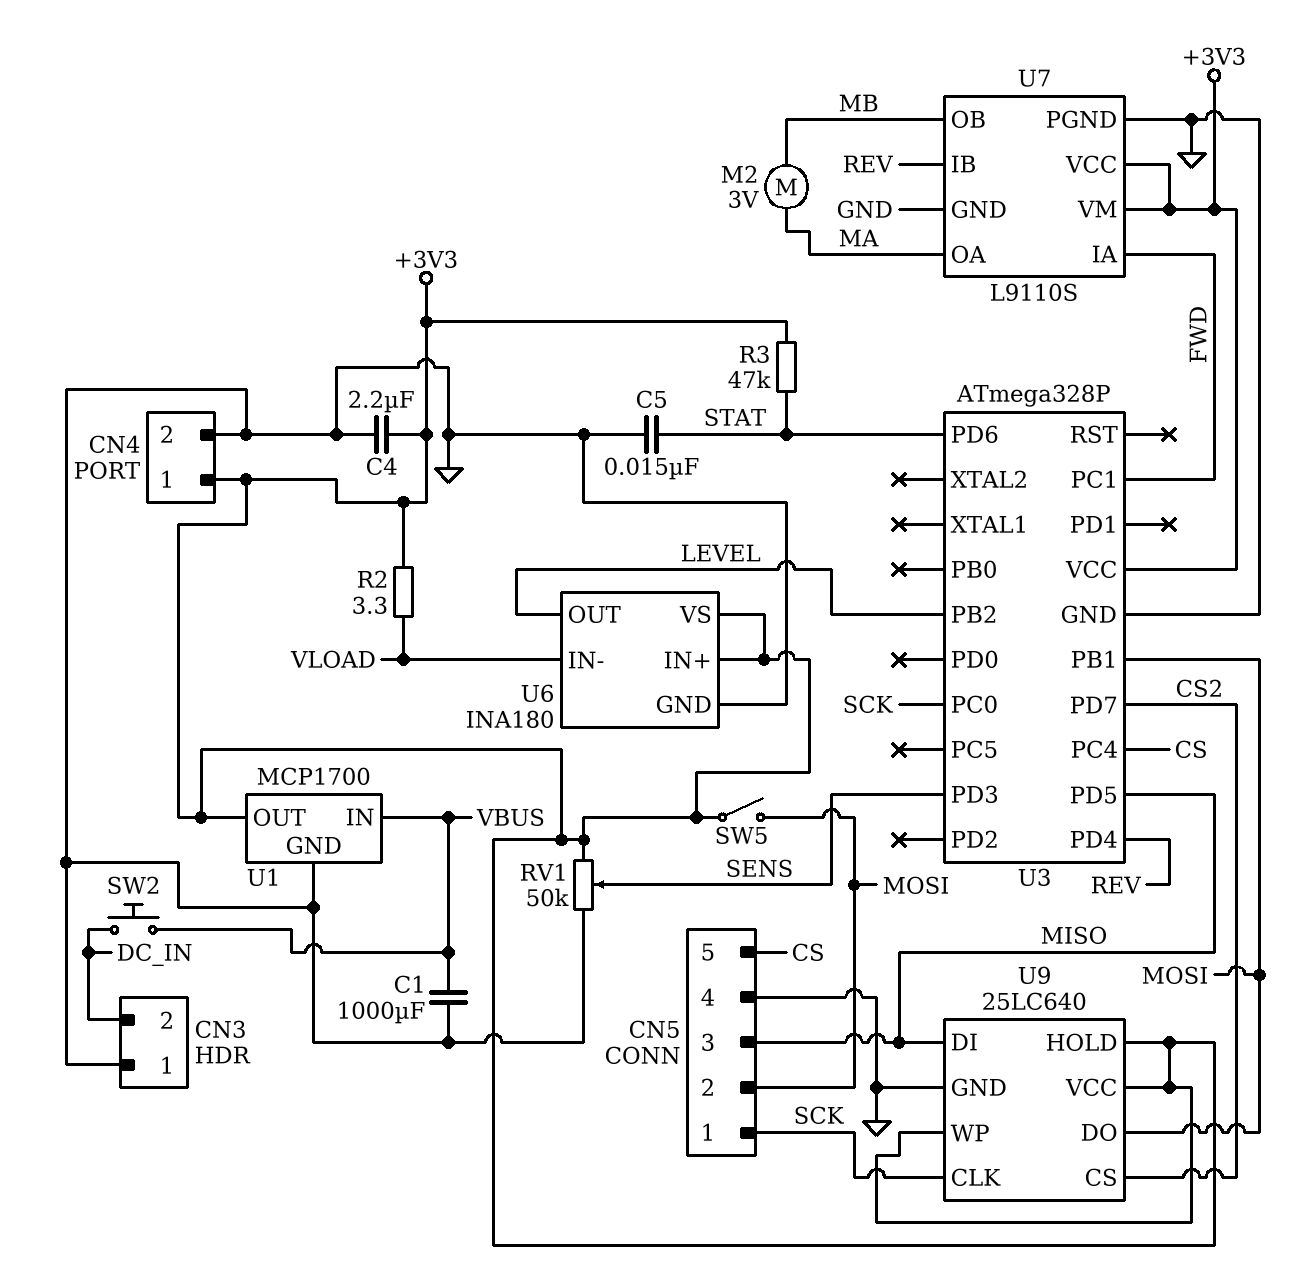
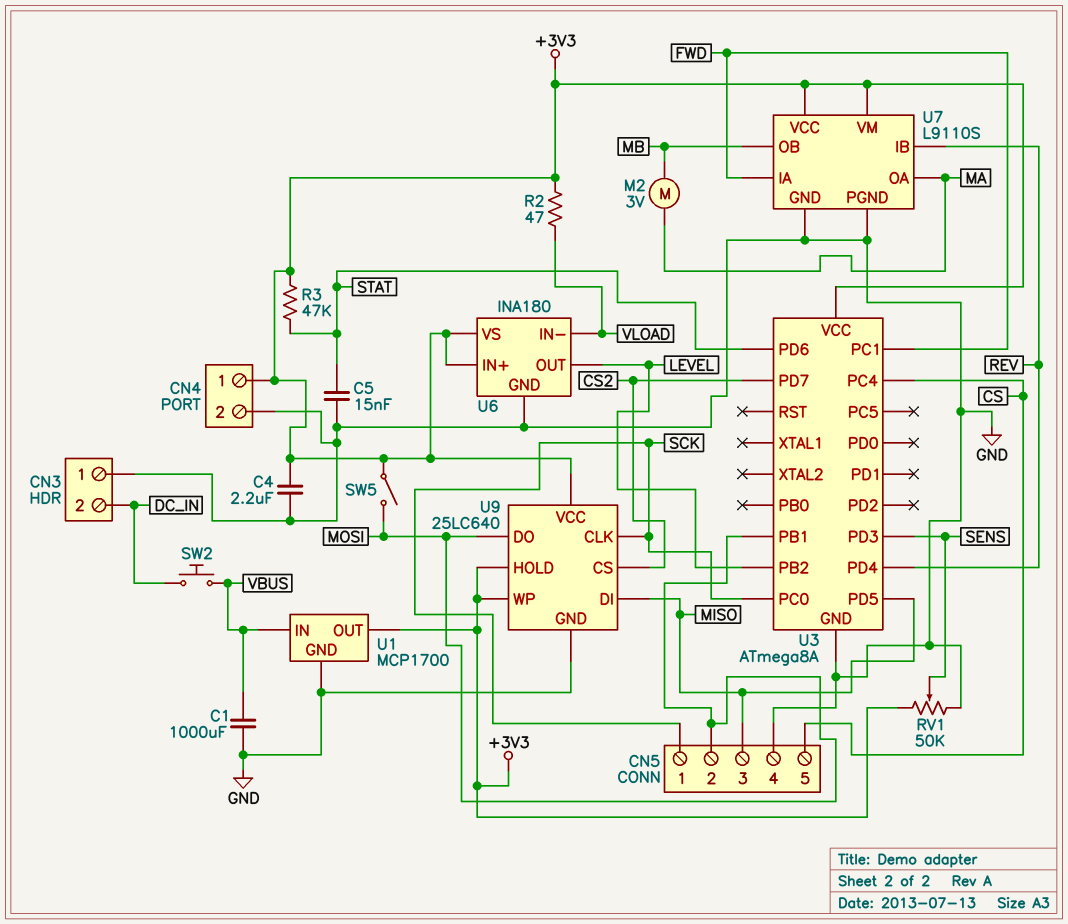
R2: 3.3 (+3V3, VLOAD) -> 47 (+3V3, VLOAD)
U3: ATmega328P -> ATmega8A

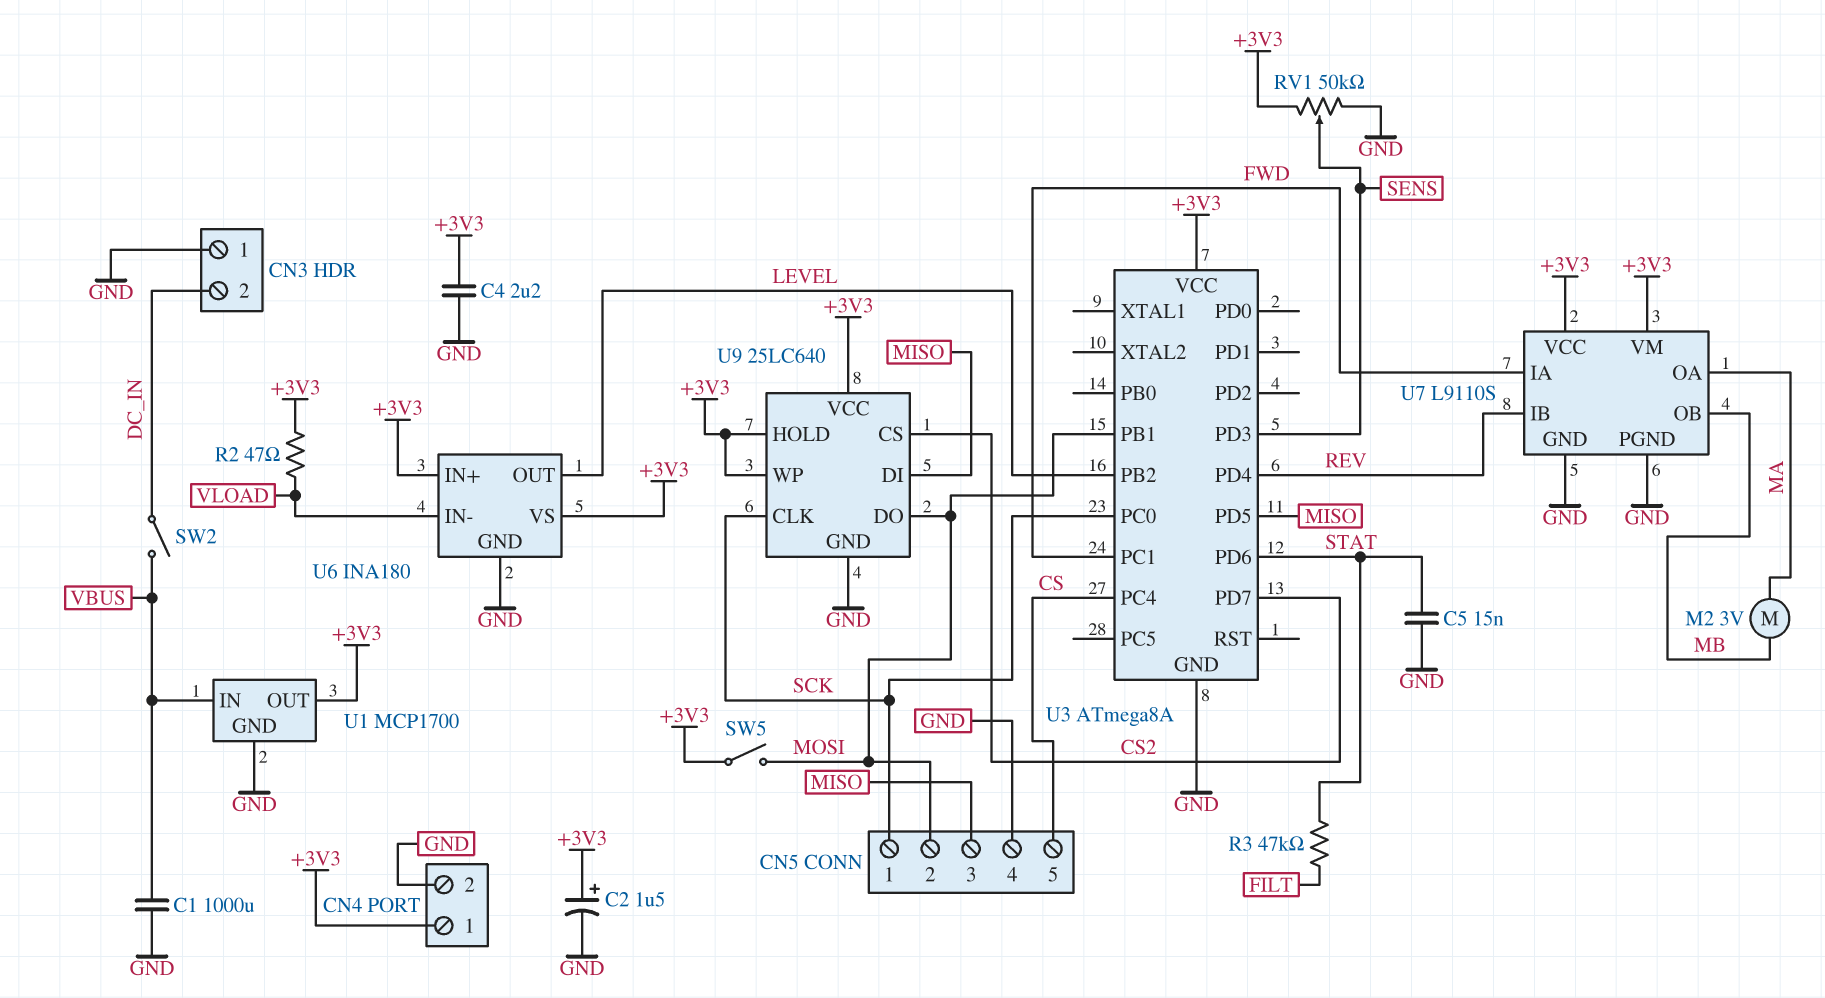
C2: none -> 1.5uF (plus +3V3, minus GND)
R3: 47k (+3V3, STAT) -> 47k (FILT, STAT)
SW2: button (DC_IN, VBUS) -> switch (DC_IN, VBUS)

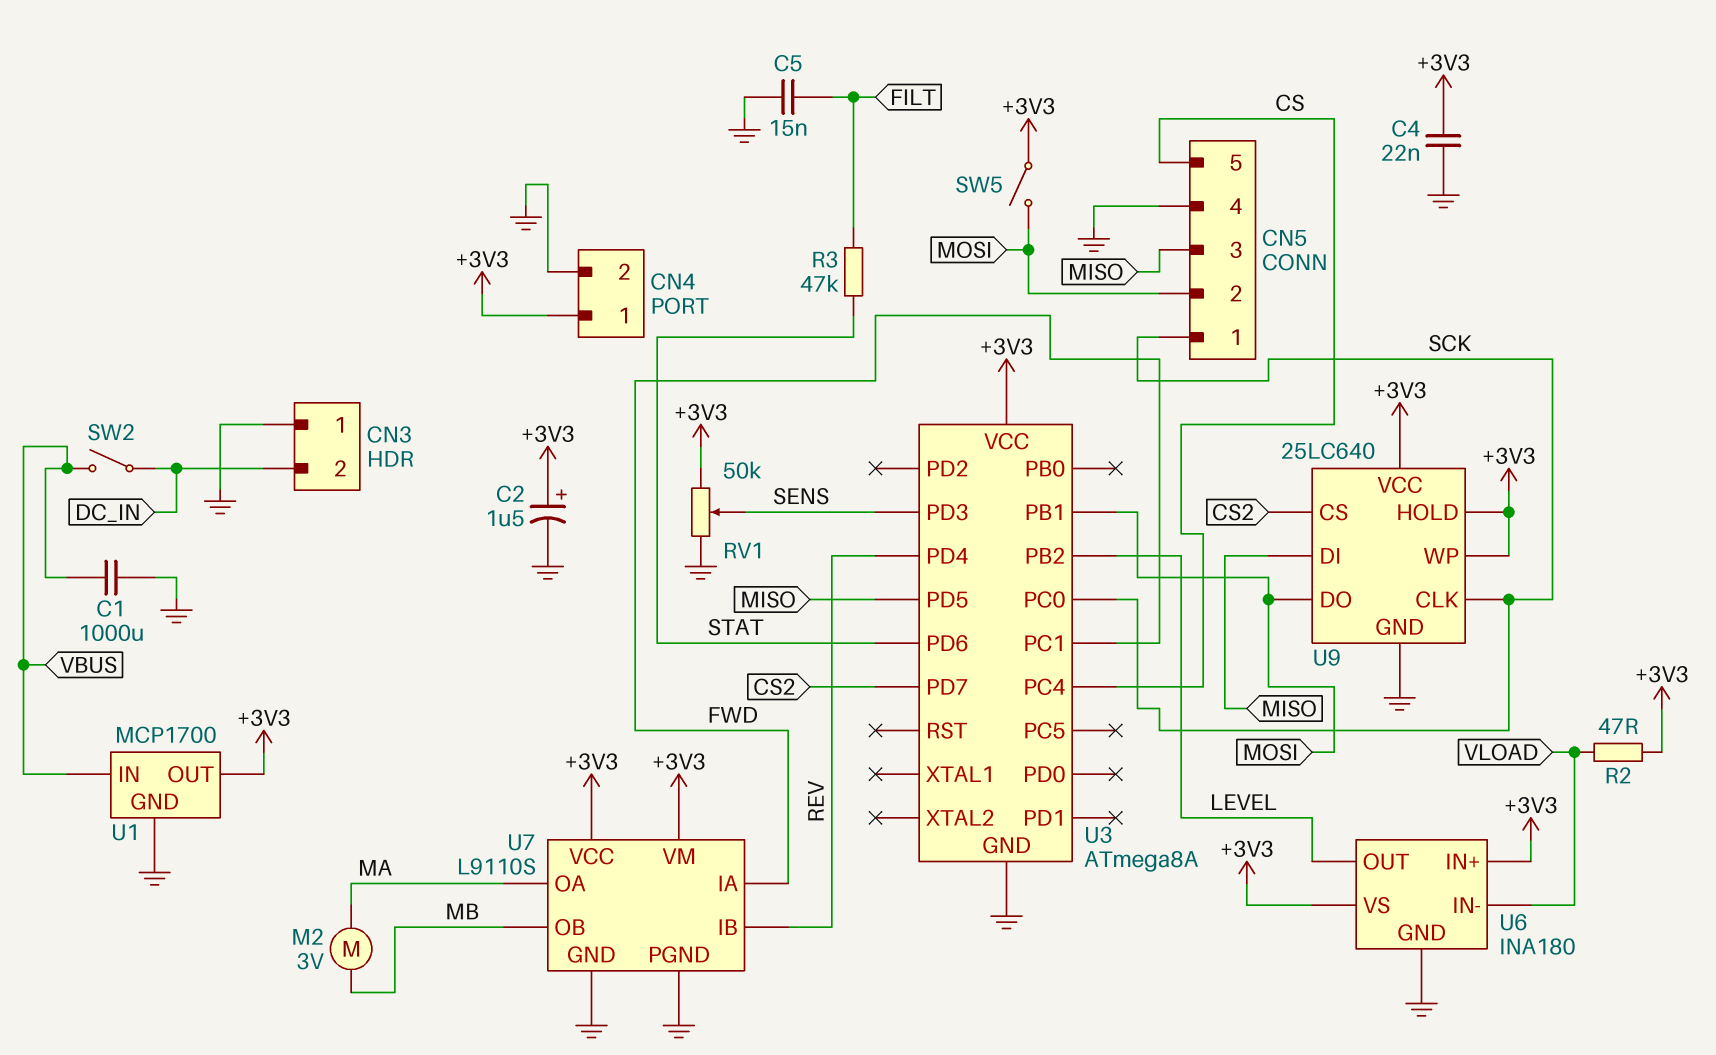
C4: 2.2uF (+3V3, GND) -> 22nF (+3V3, GND)
C5: 15nF (GND, STAT) -> 15nF (FILT, GND)

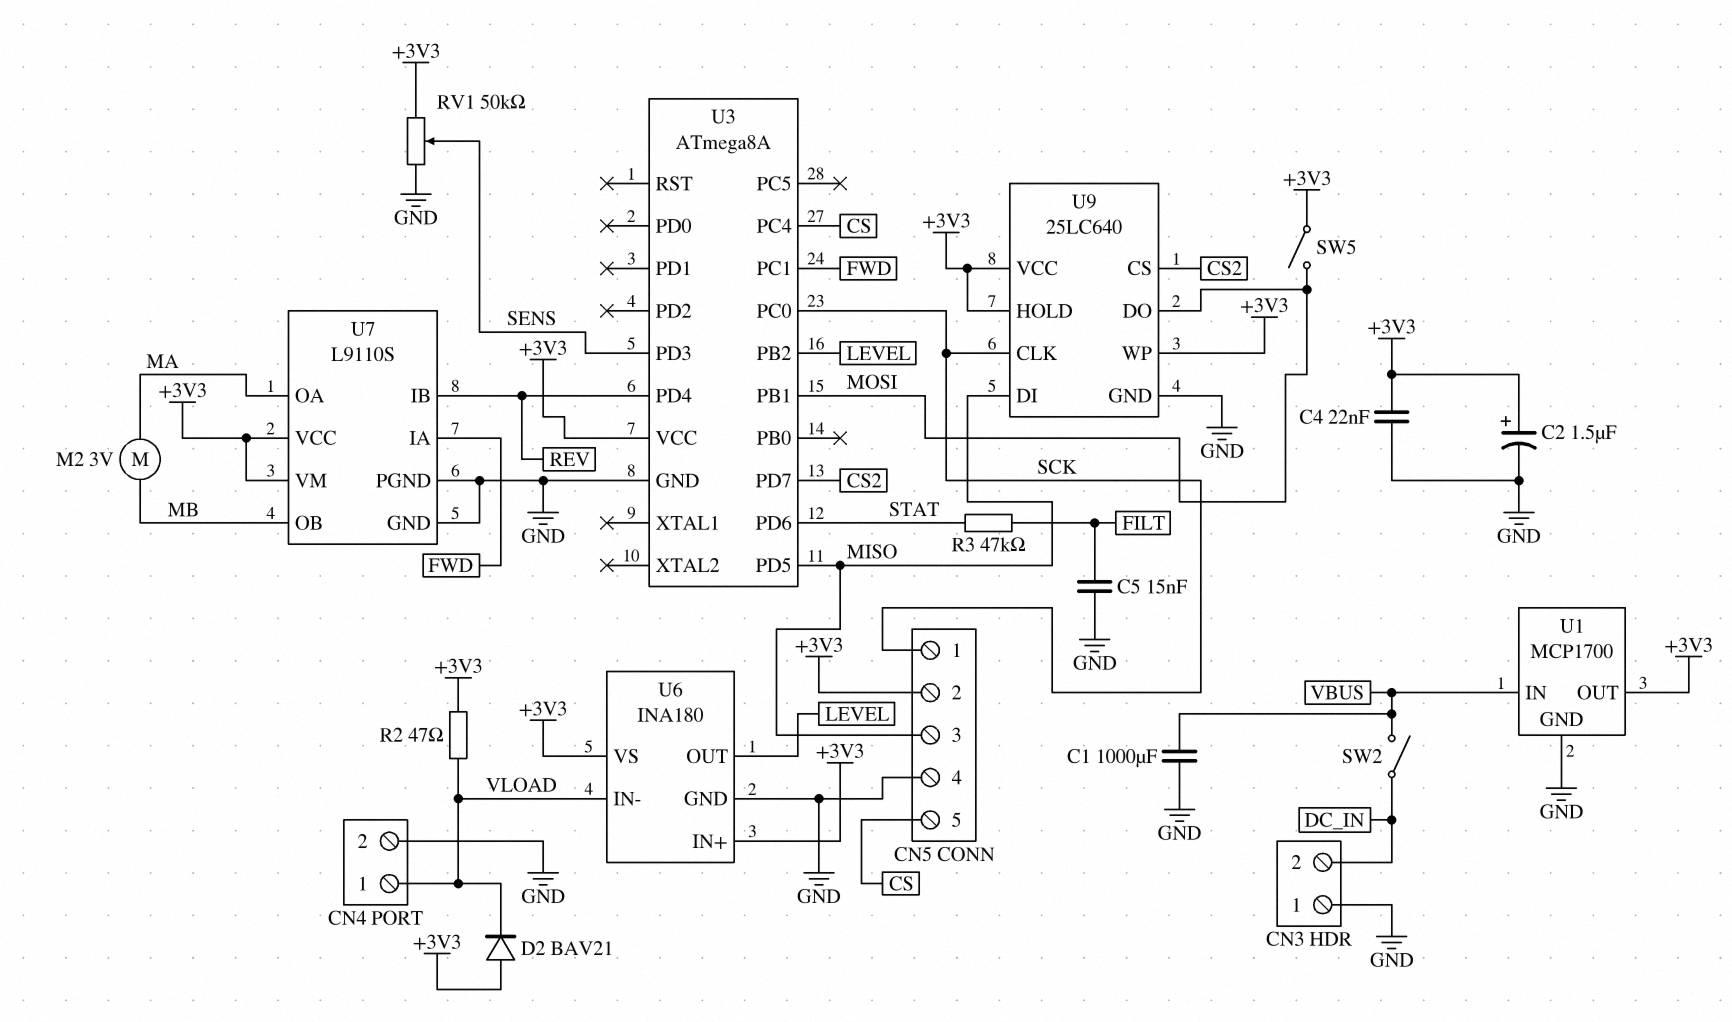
CN4 pin 1: +3V3 -> VLOAD
CN5 pin 2: MOSI -> +3V3
D2: none -> diode BAV21 (A +3V3, K VLOAD)

